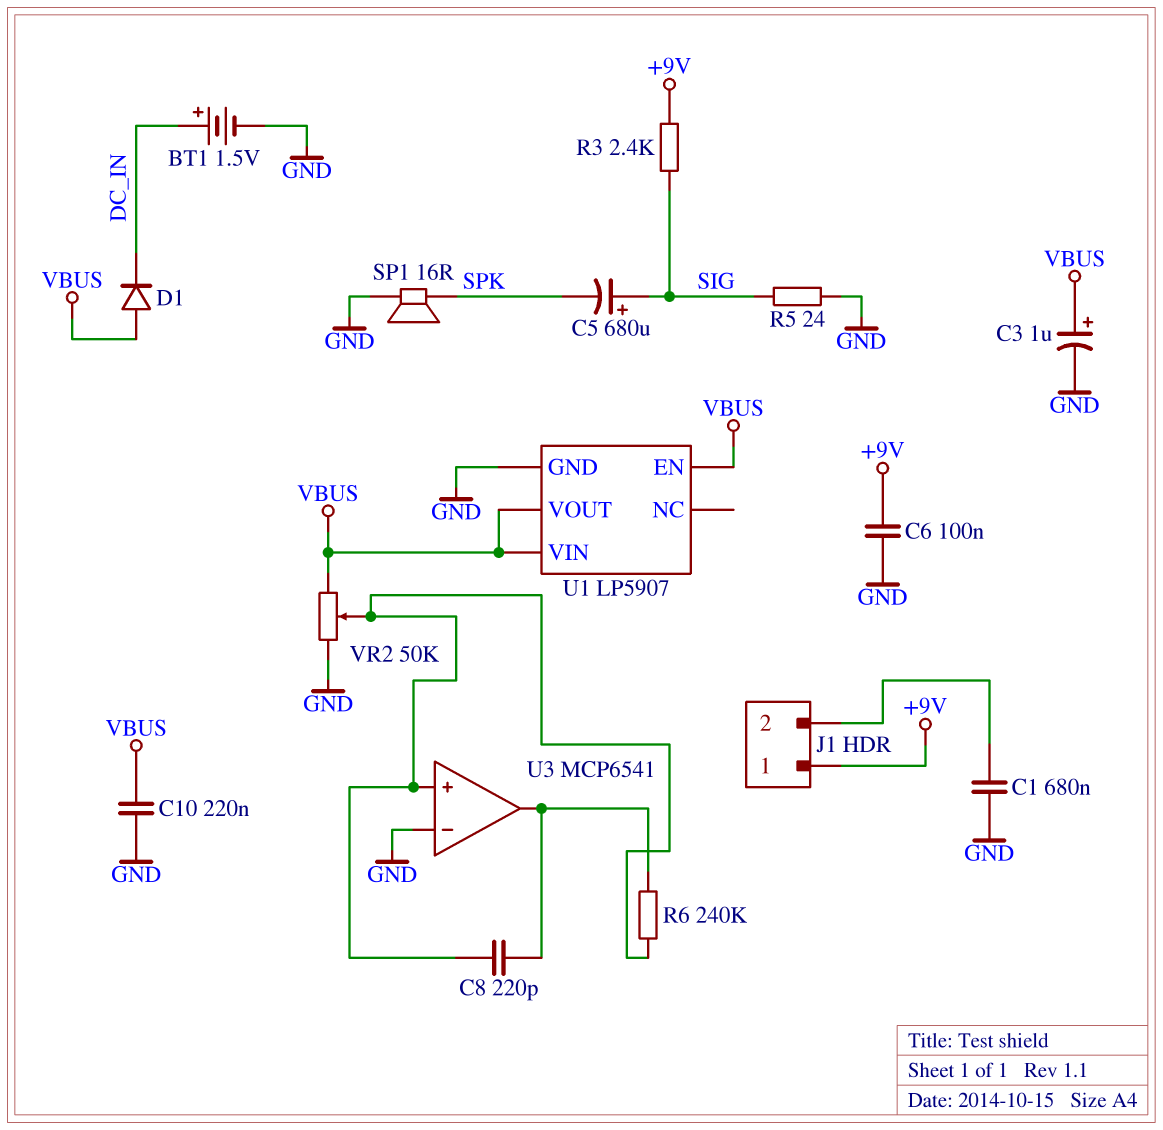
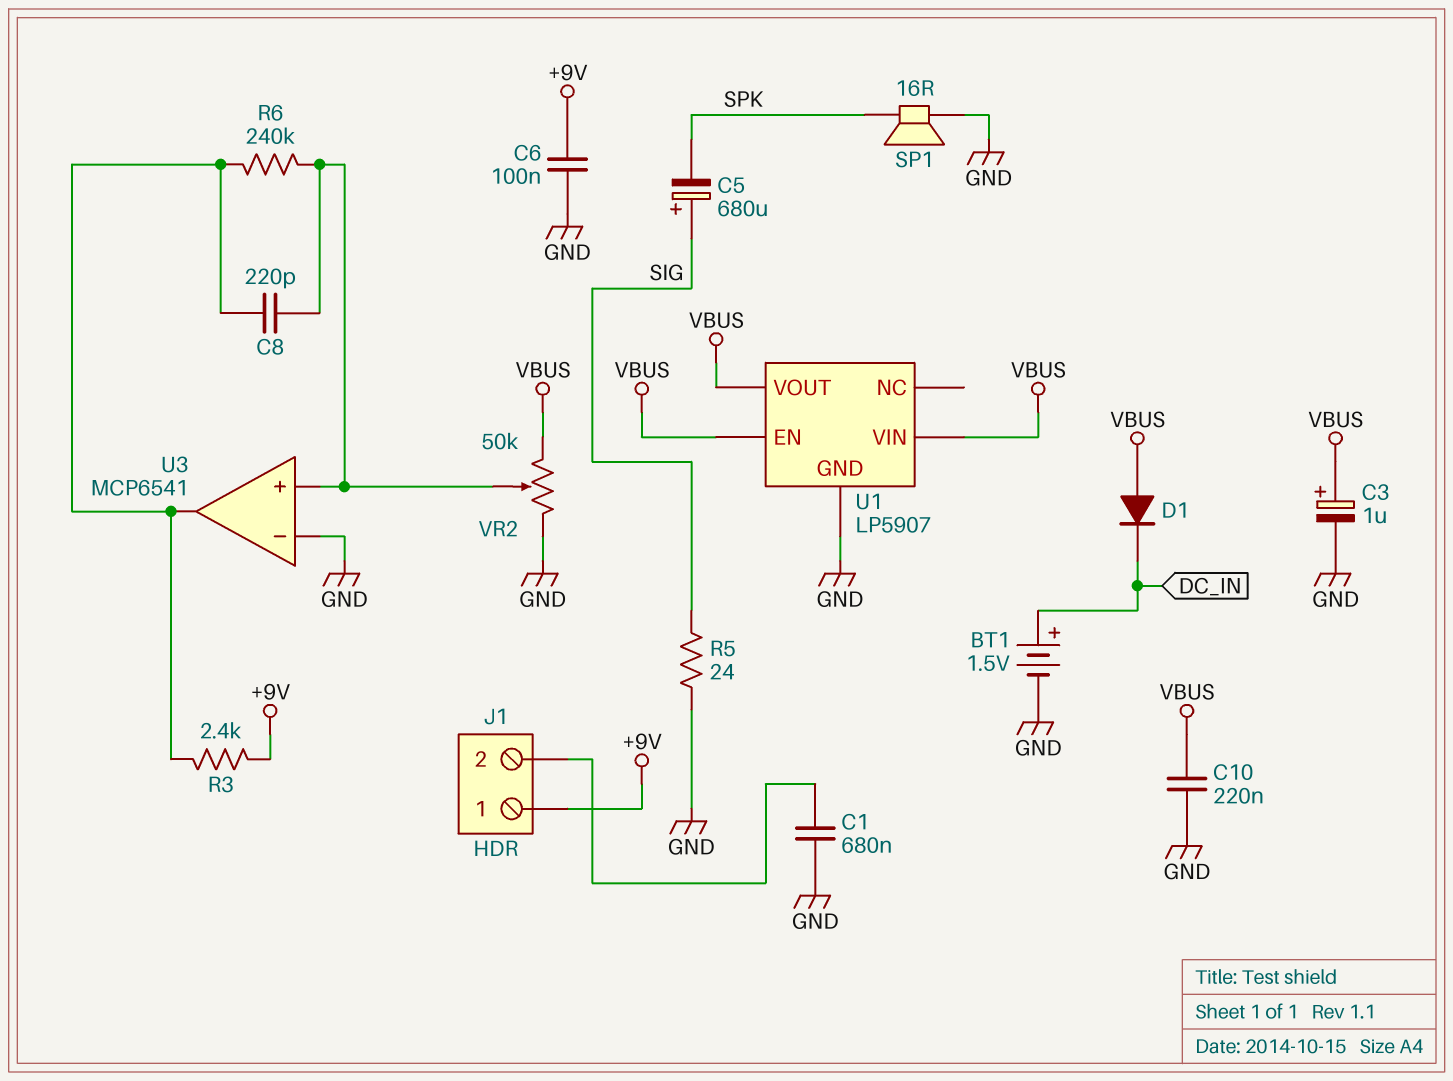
R3: 2.4k (+9V, SIG) -> 2.4k (+9V, U3/out)

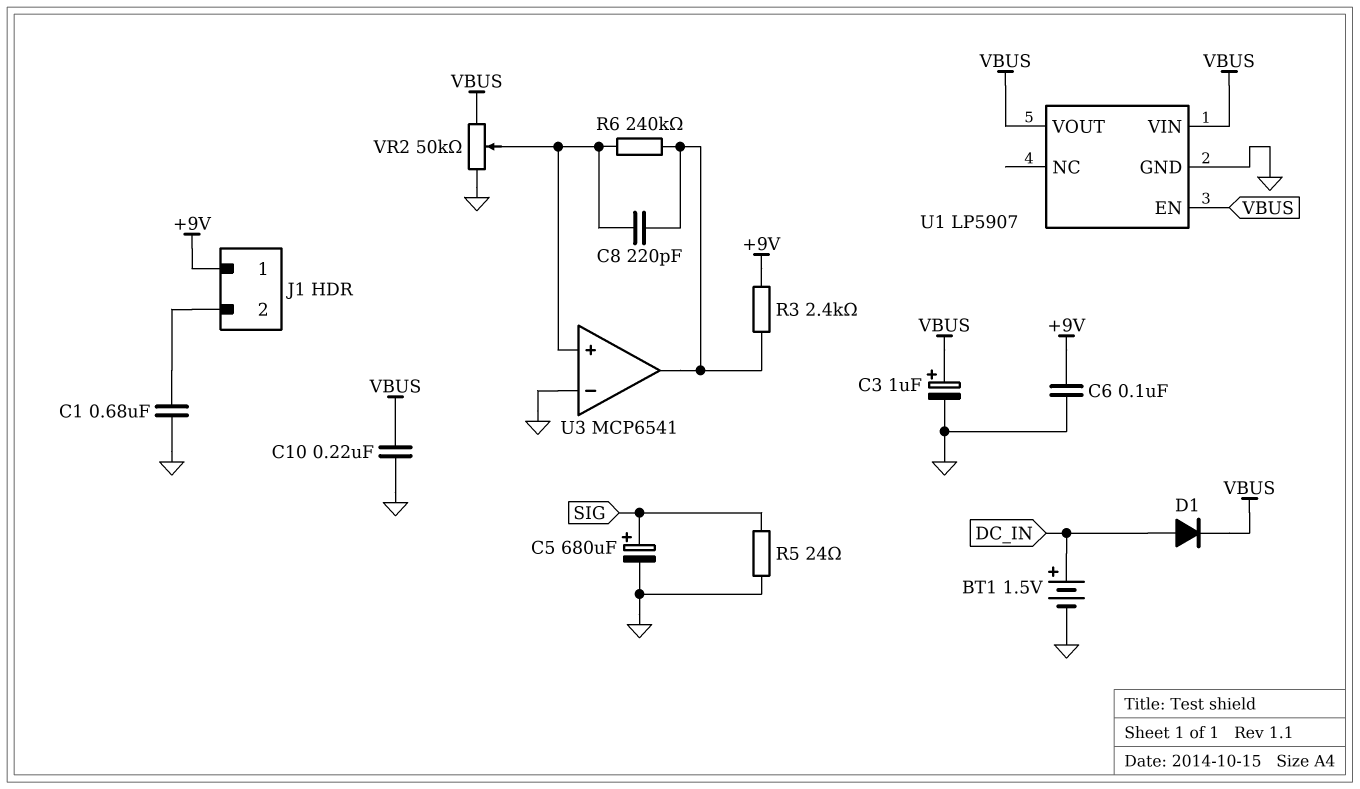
C5: 680uF (plus SIG, minus SPK) -> 680uF (plus SIG, minus GND)
D1: diode (A VBUS, K DC_IN) -> diode (A DC_IN, K VBUS)
SP1: speaker 16R (GND, SPK) -> none

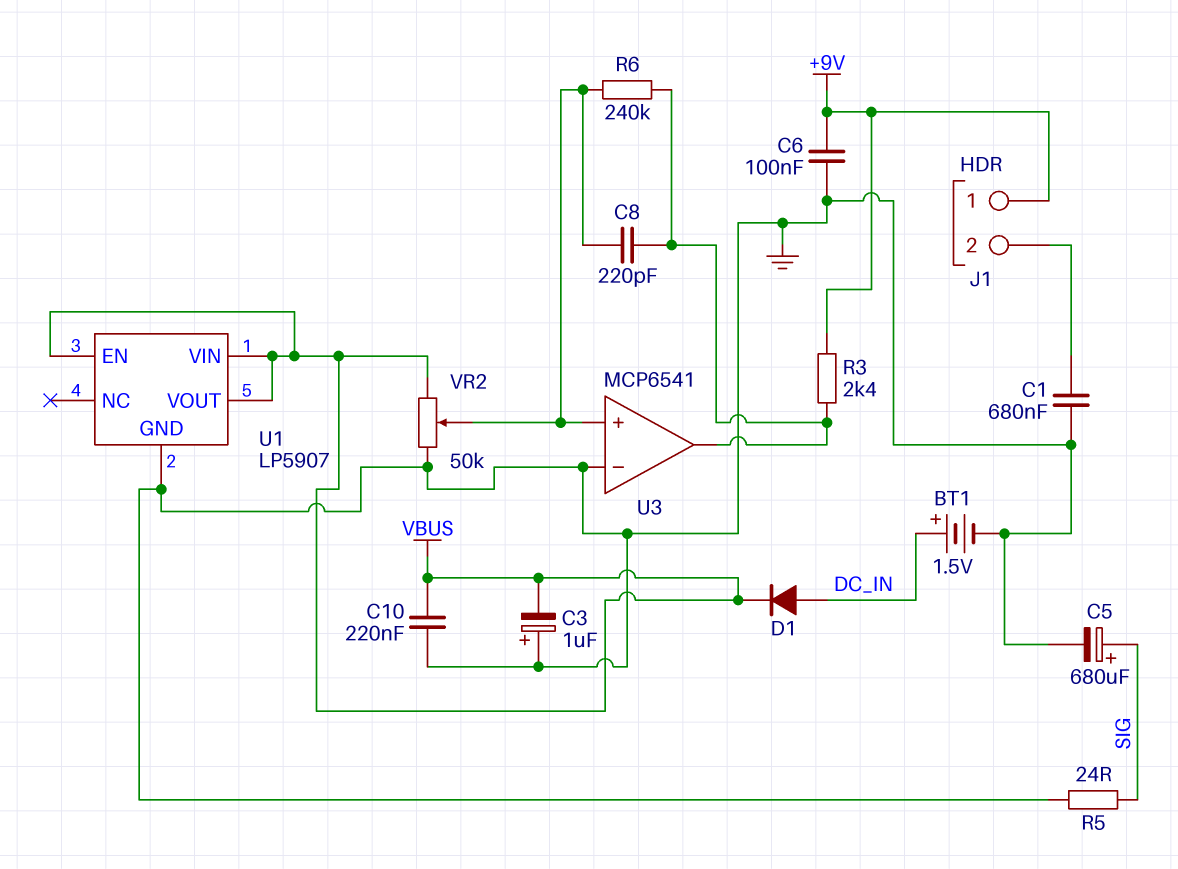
C3: 1uF (plus VBUS, minus GND) -> 1uF (plus GND, minus VBUS)

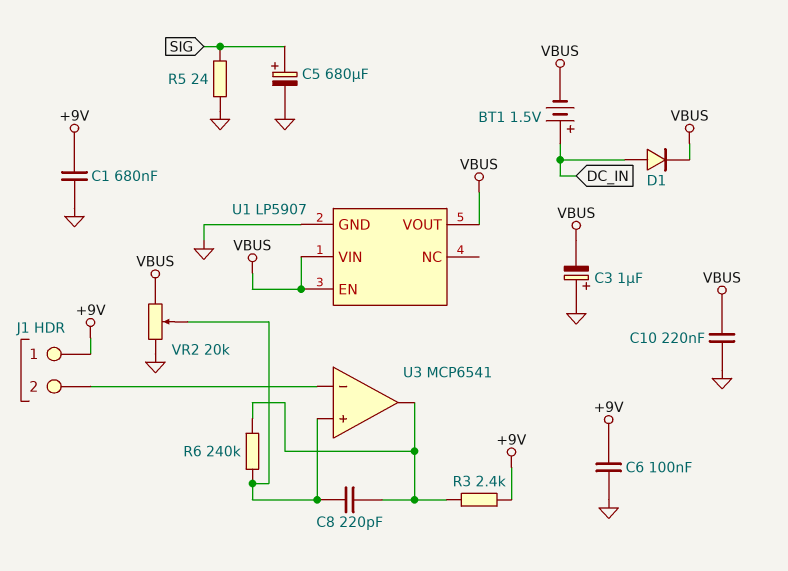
BT1: 1.5V (plus DC_IN, minus GND) -> 1.5V (plus DC_IN, minus VBUS)
C1: 680nF (GND, J1/2) -> 680nF (+9V, GND)
U3 pin in-: GND -> J1/2
VR2: 50k (GND, VBUS, wiper U3/in+) -> 20k (GND, VBUS, wiper U3/in+)

